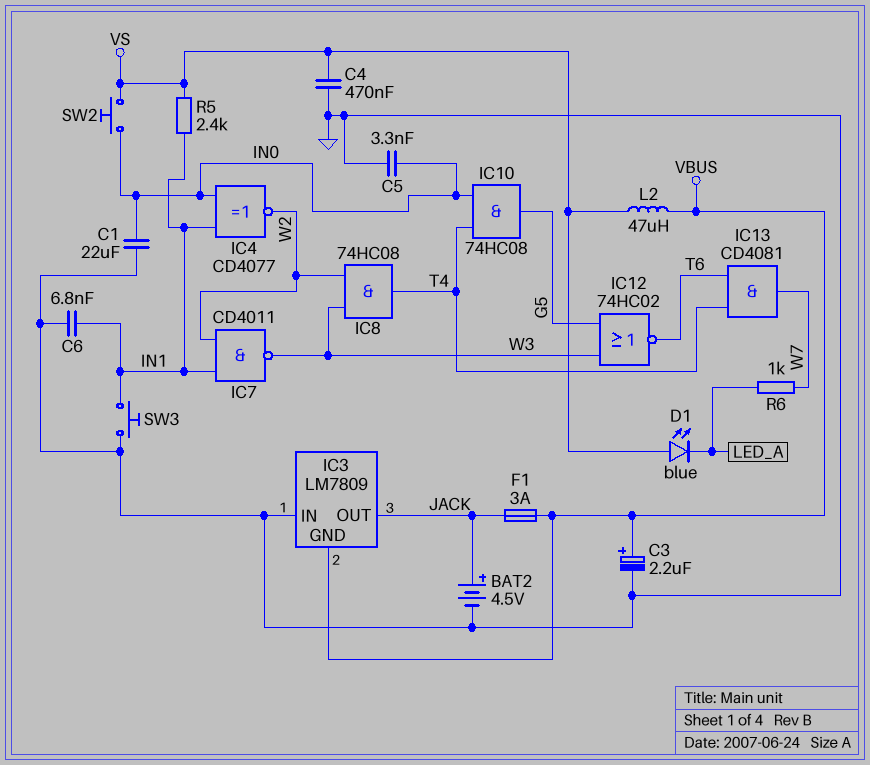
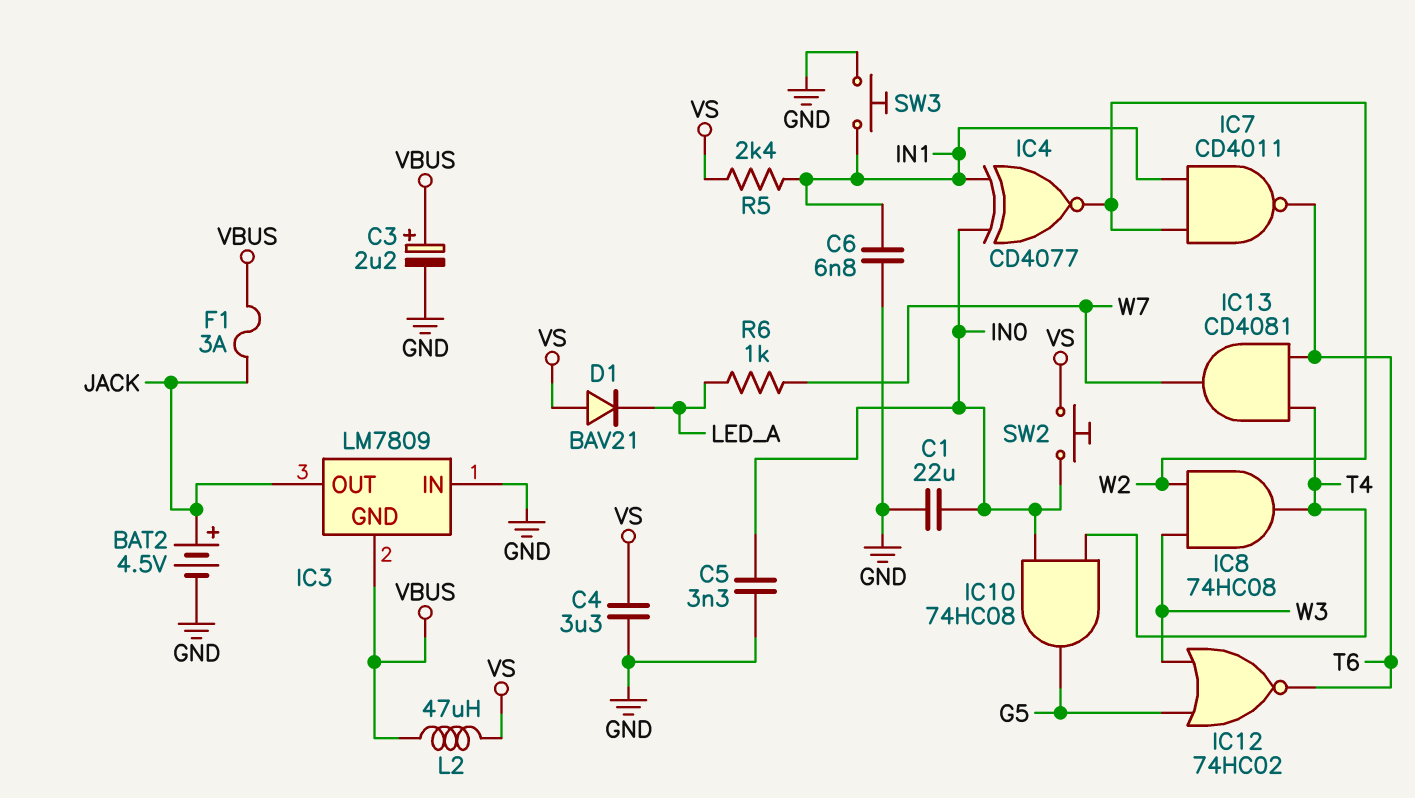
C4: 470nF (GND, VS) -> 3.3uF (GND, VS)
D1: LED blue (A VS, K LED_A) -> diode BAV21 (A VS, K LED_A)
IC7: NAND CD4011 (in IN1, in W2, out W3) -> NAND CD4011 (in IN1, in W2, out T6)

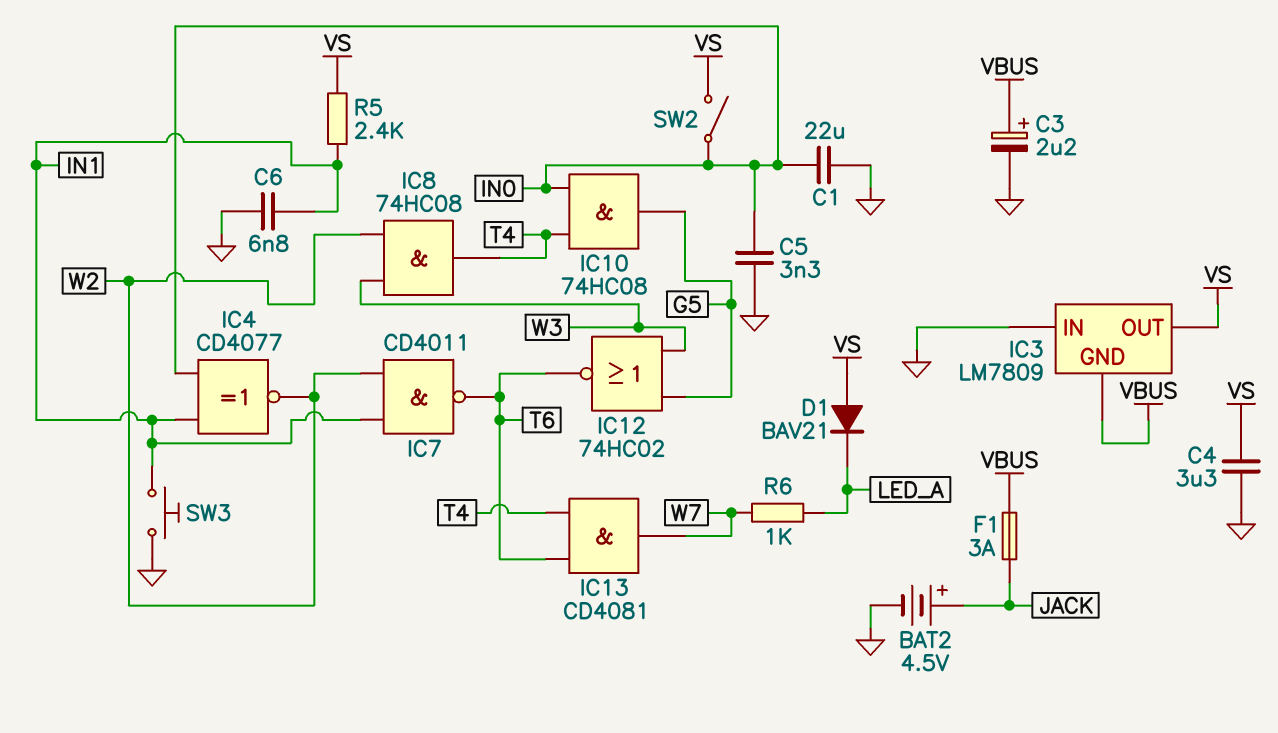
IC3 pin OUT: JACK -> VS
L2: 47uH (VBUS, VS) -> none
SW2: button (IN0, VS) -> switch (IN0, VS)

